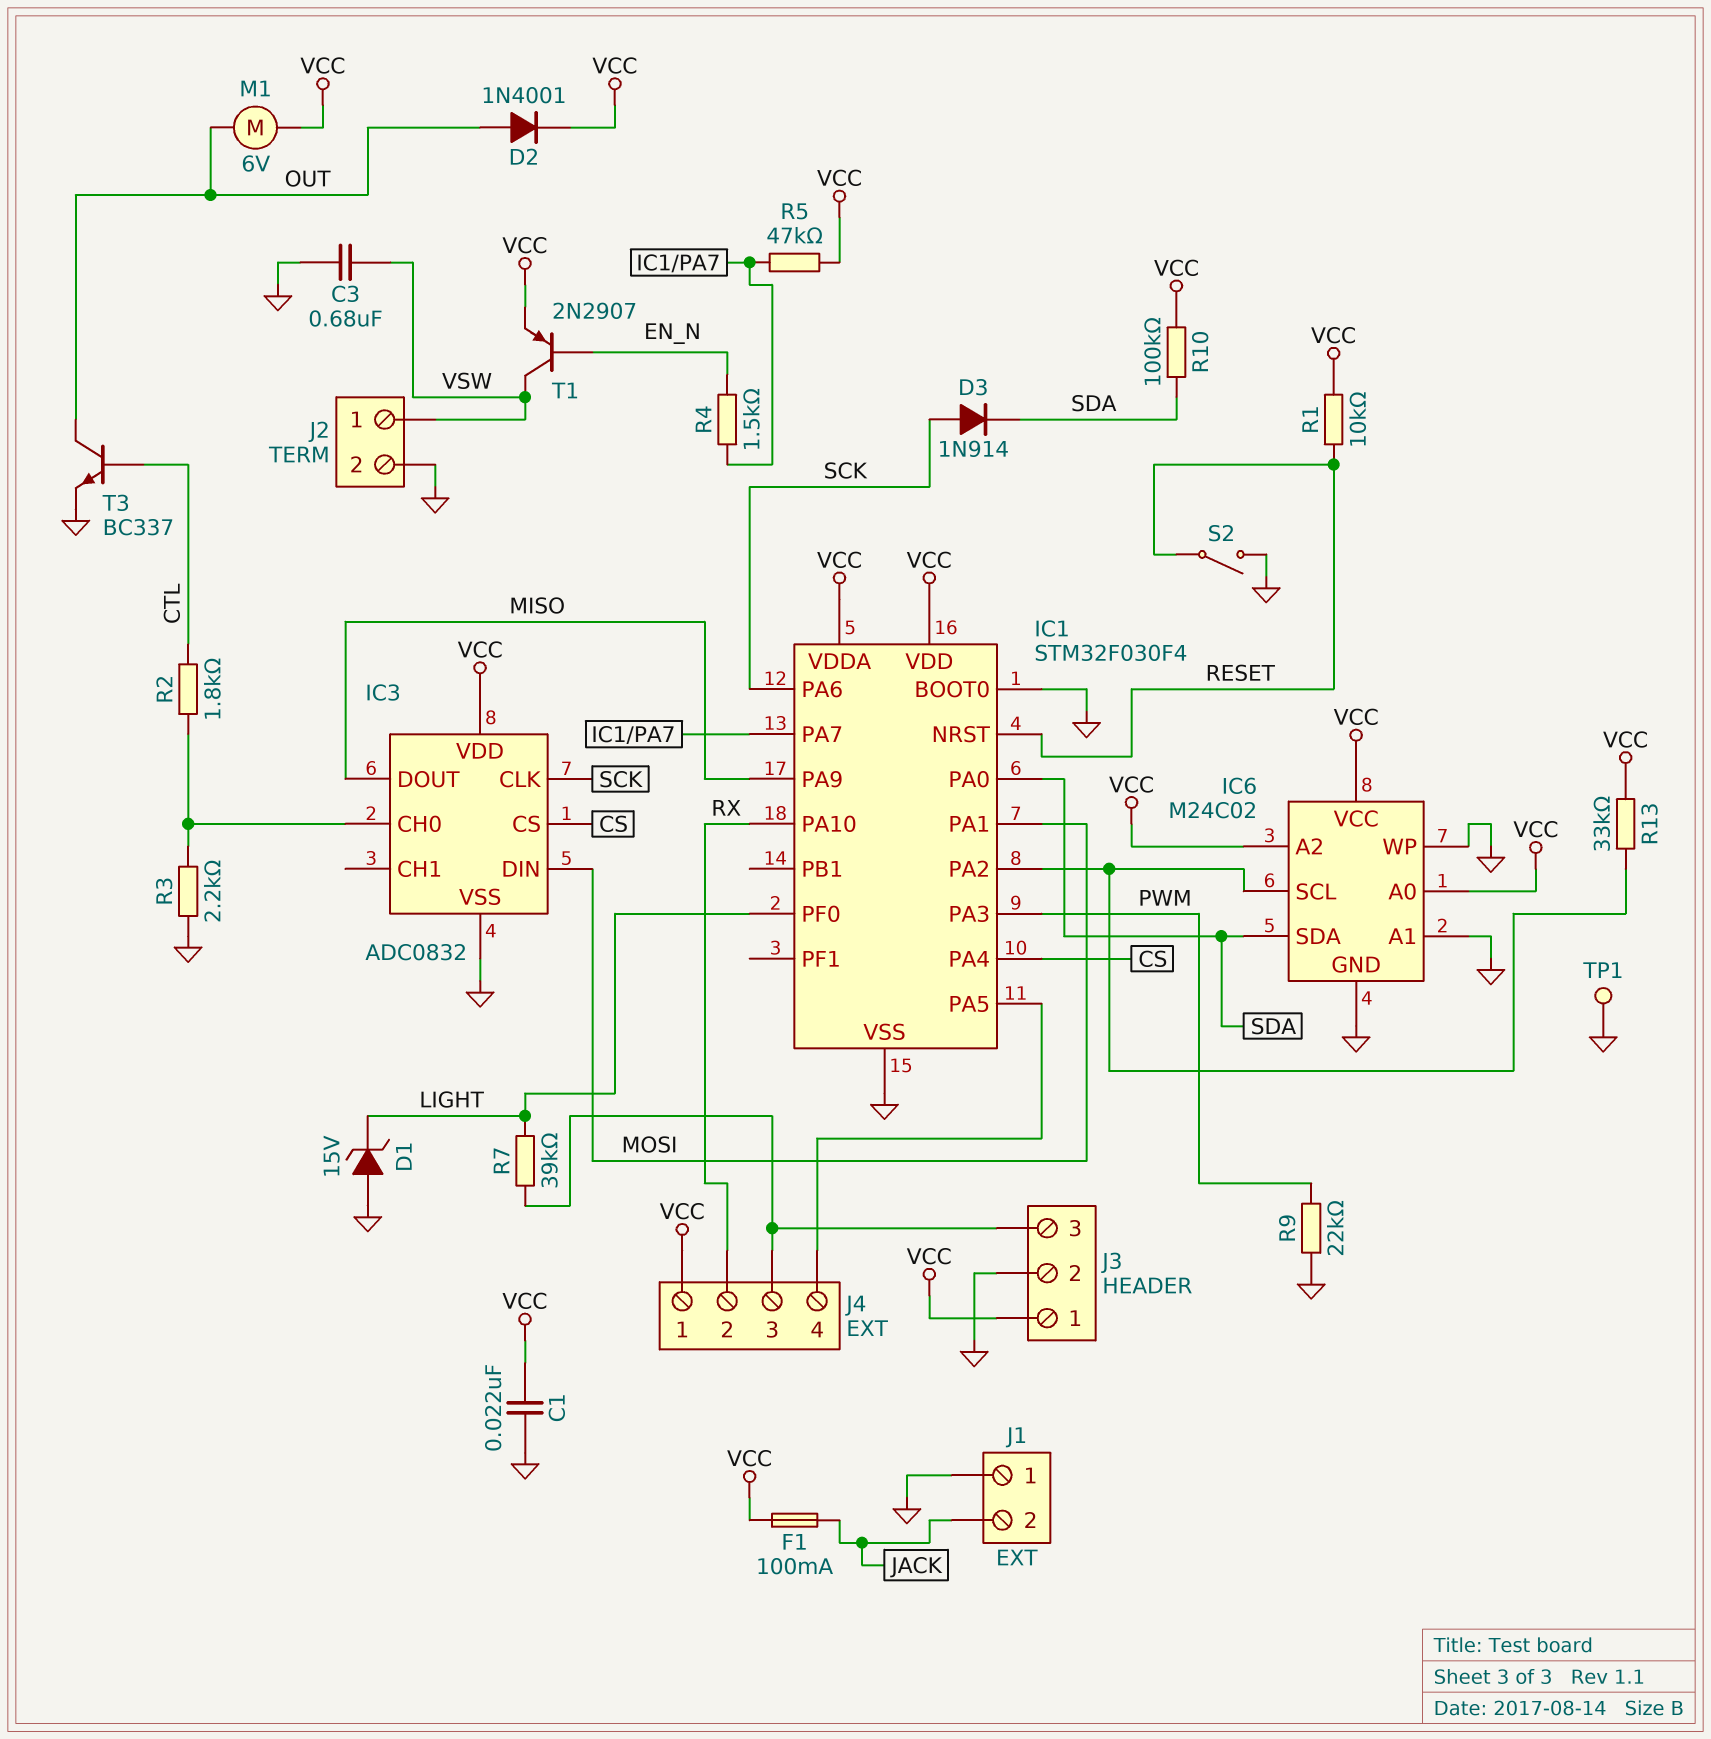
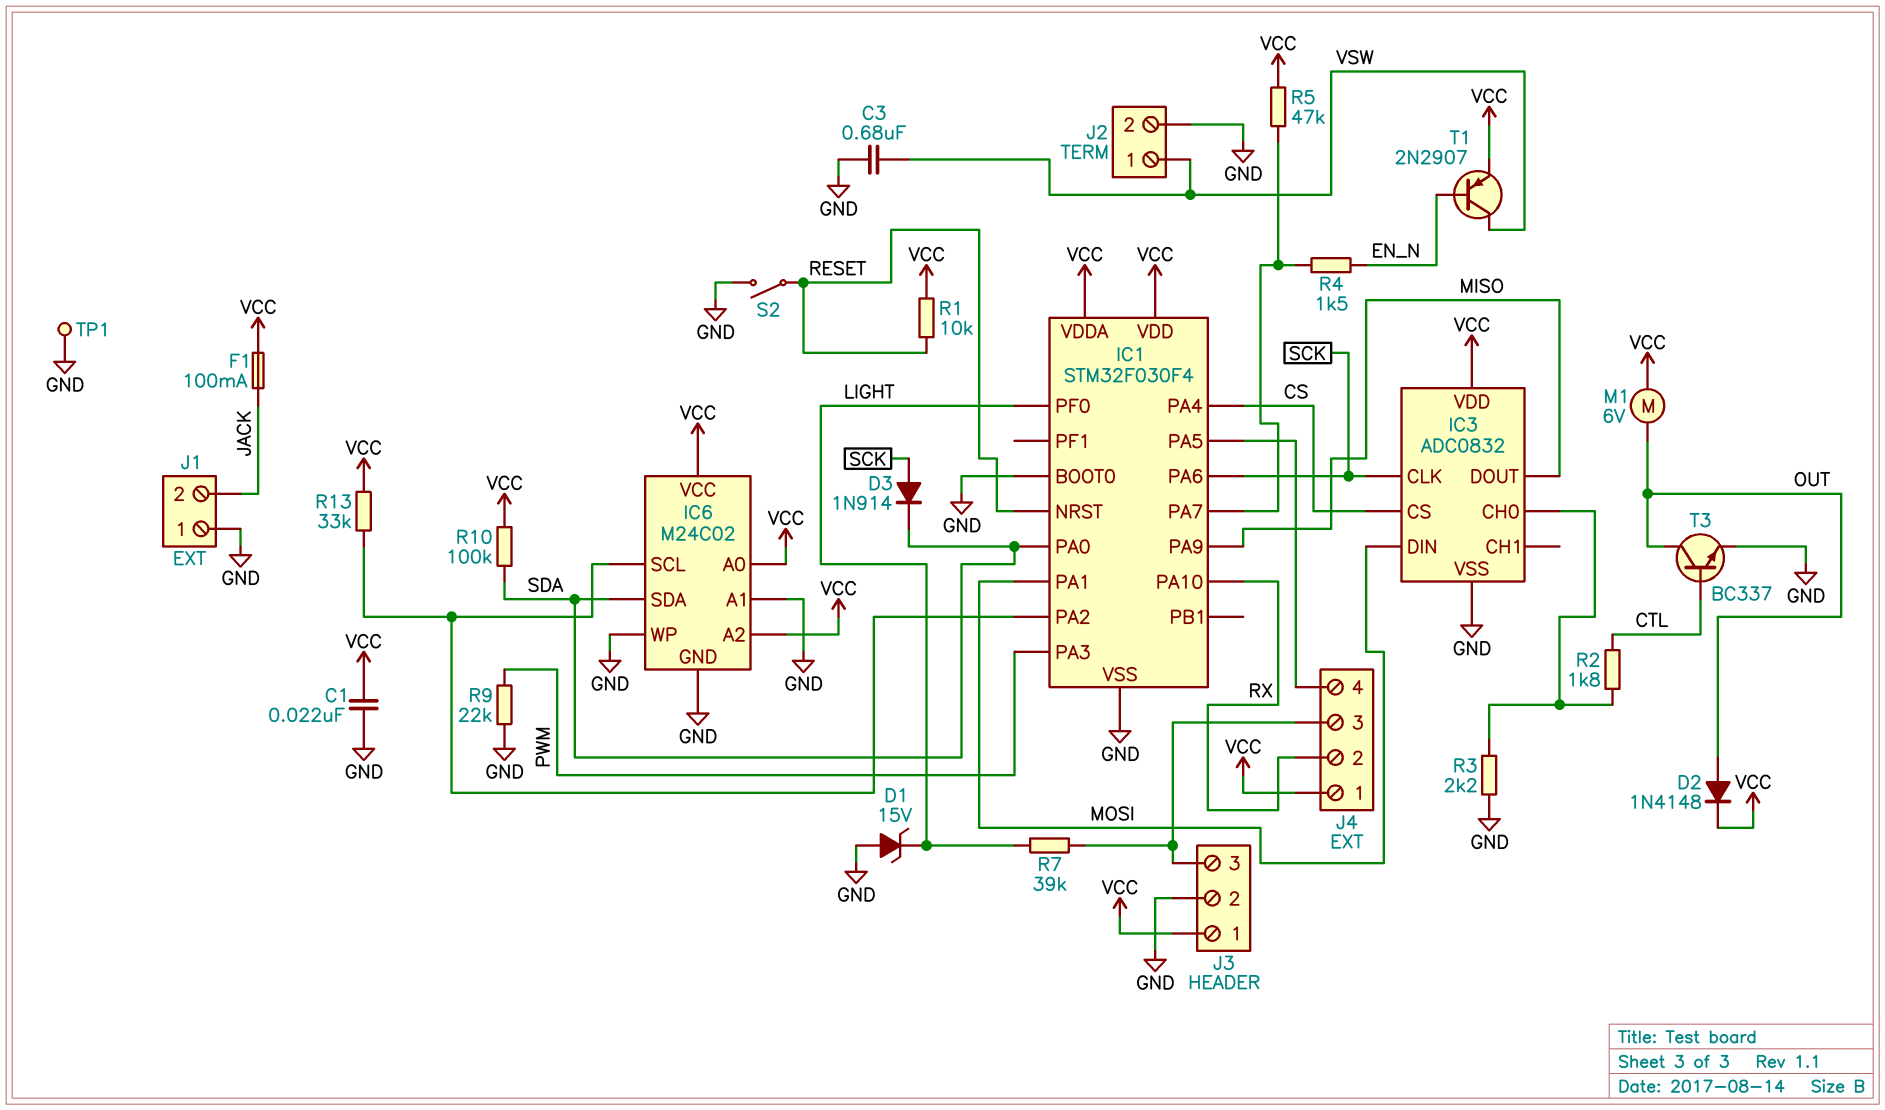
D2: diode 1N4001 (A OUT, K VCC) -> diode 1N4148 (A OUT, K VCC)

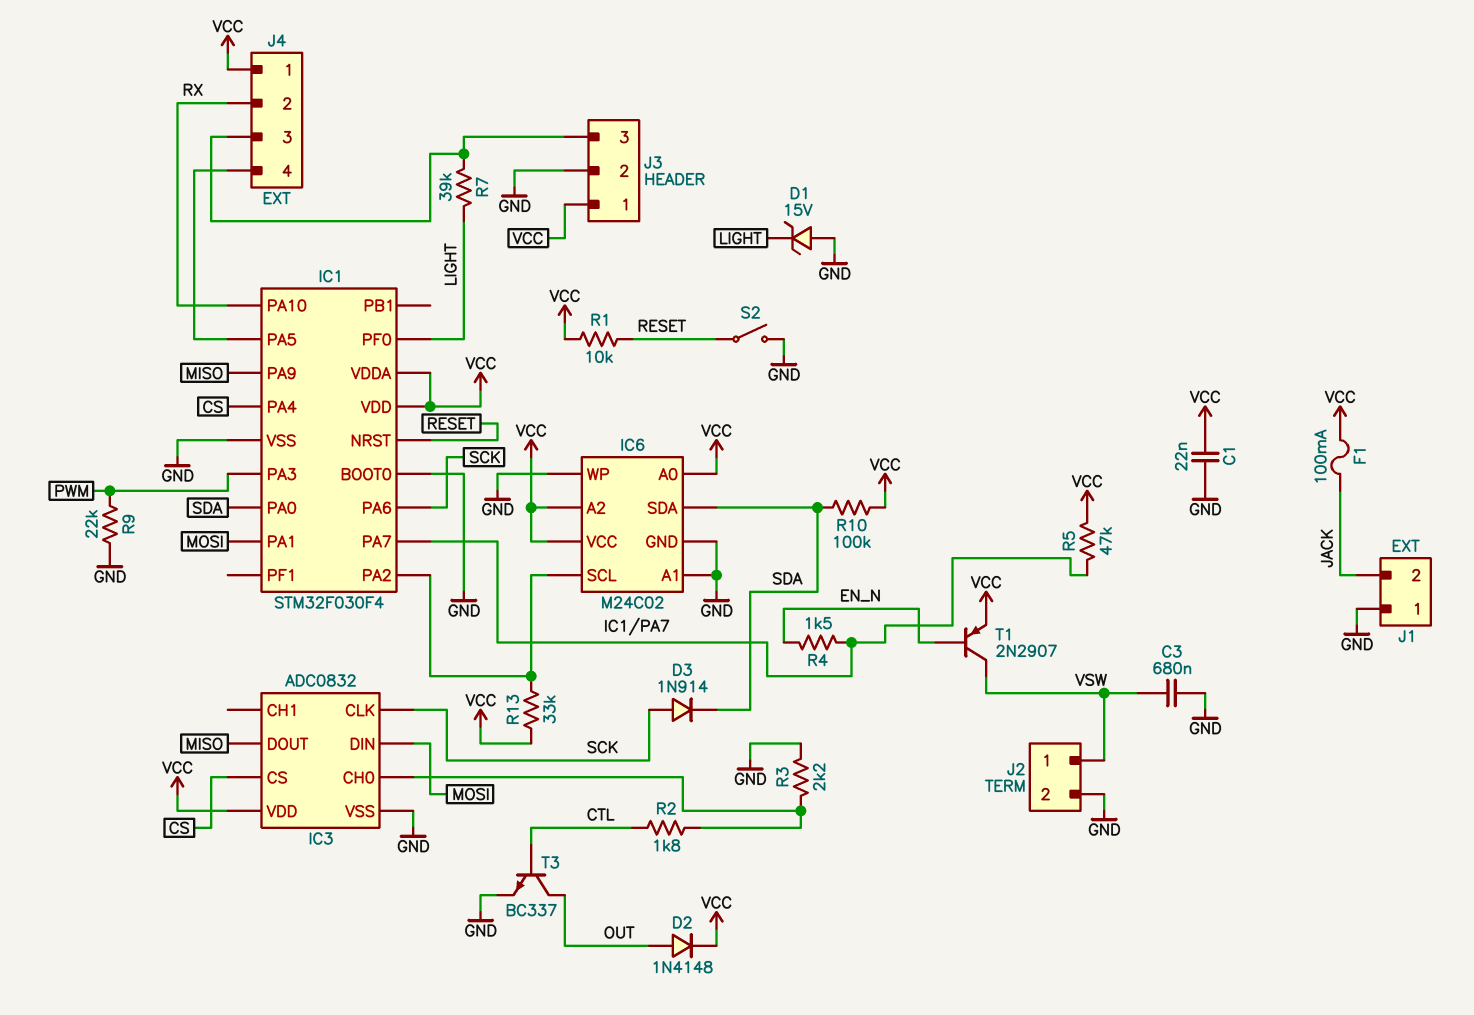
M1: motor 6V (OUT, VCC) -> none
TP1: test point (GND) -> none

